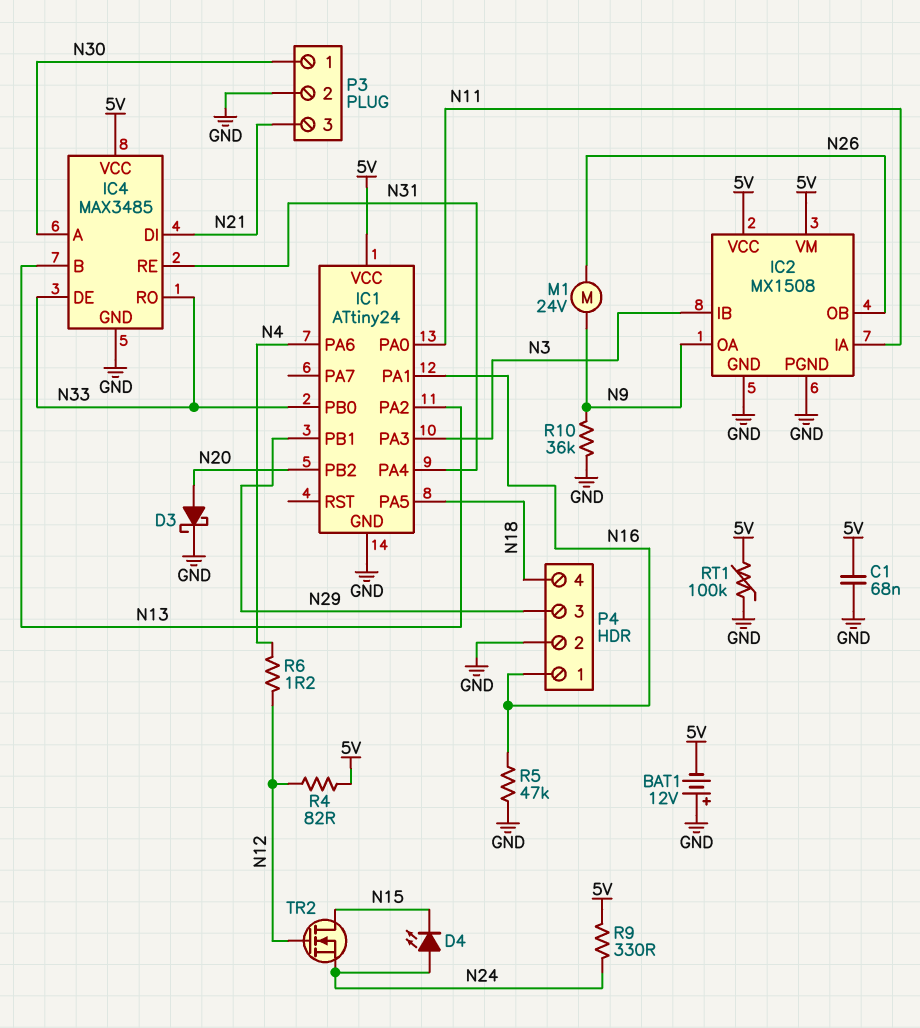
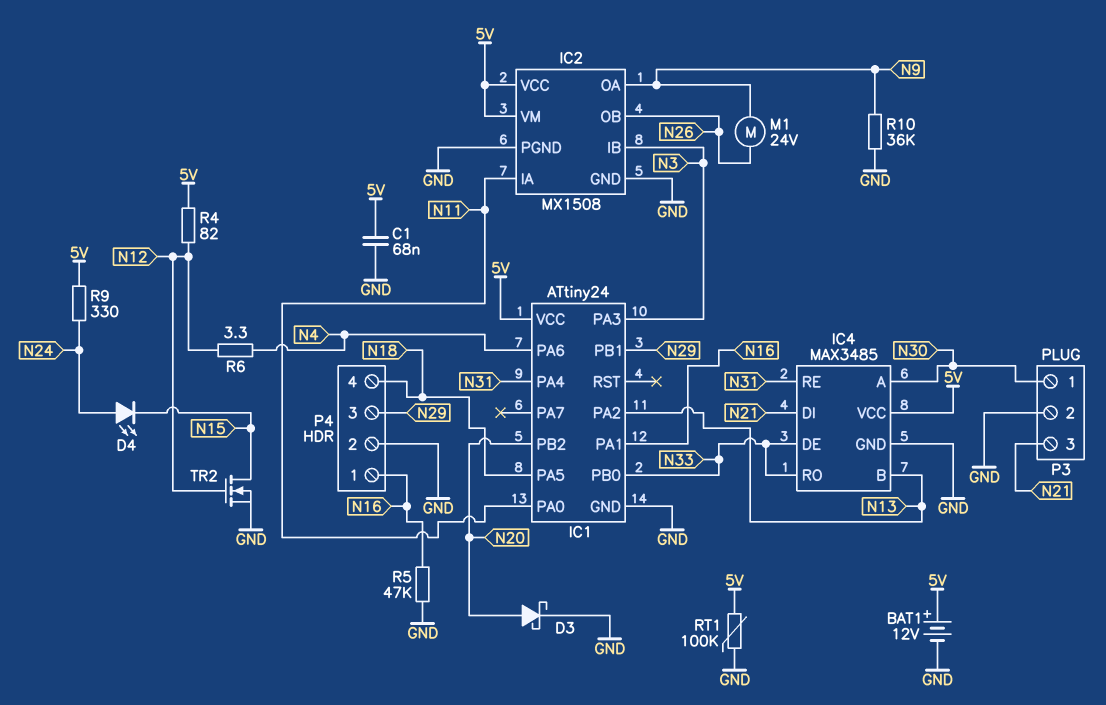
BAT1: 12V (plus GND, minus 5V) -> 12V (plus 5V, minus GND)
R6: 1.2 (N4, N12) -> 3.3 (N4, N12)
TR2: NMOS (G N12, D N15, S N24) -> NMOS (G N12, D N15, S GND)

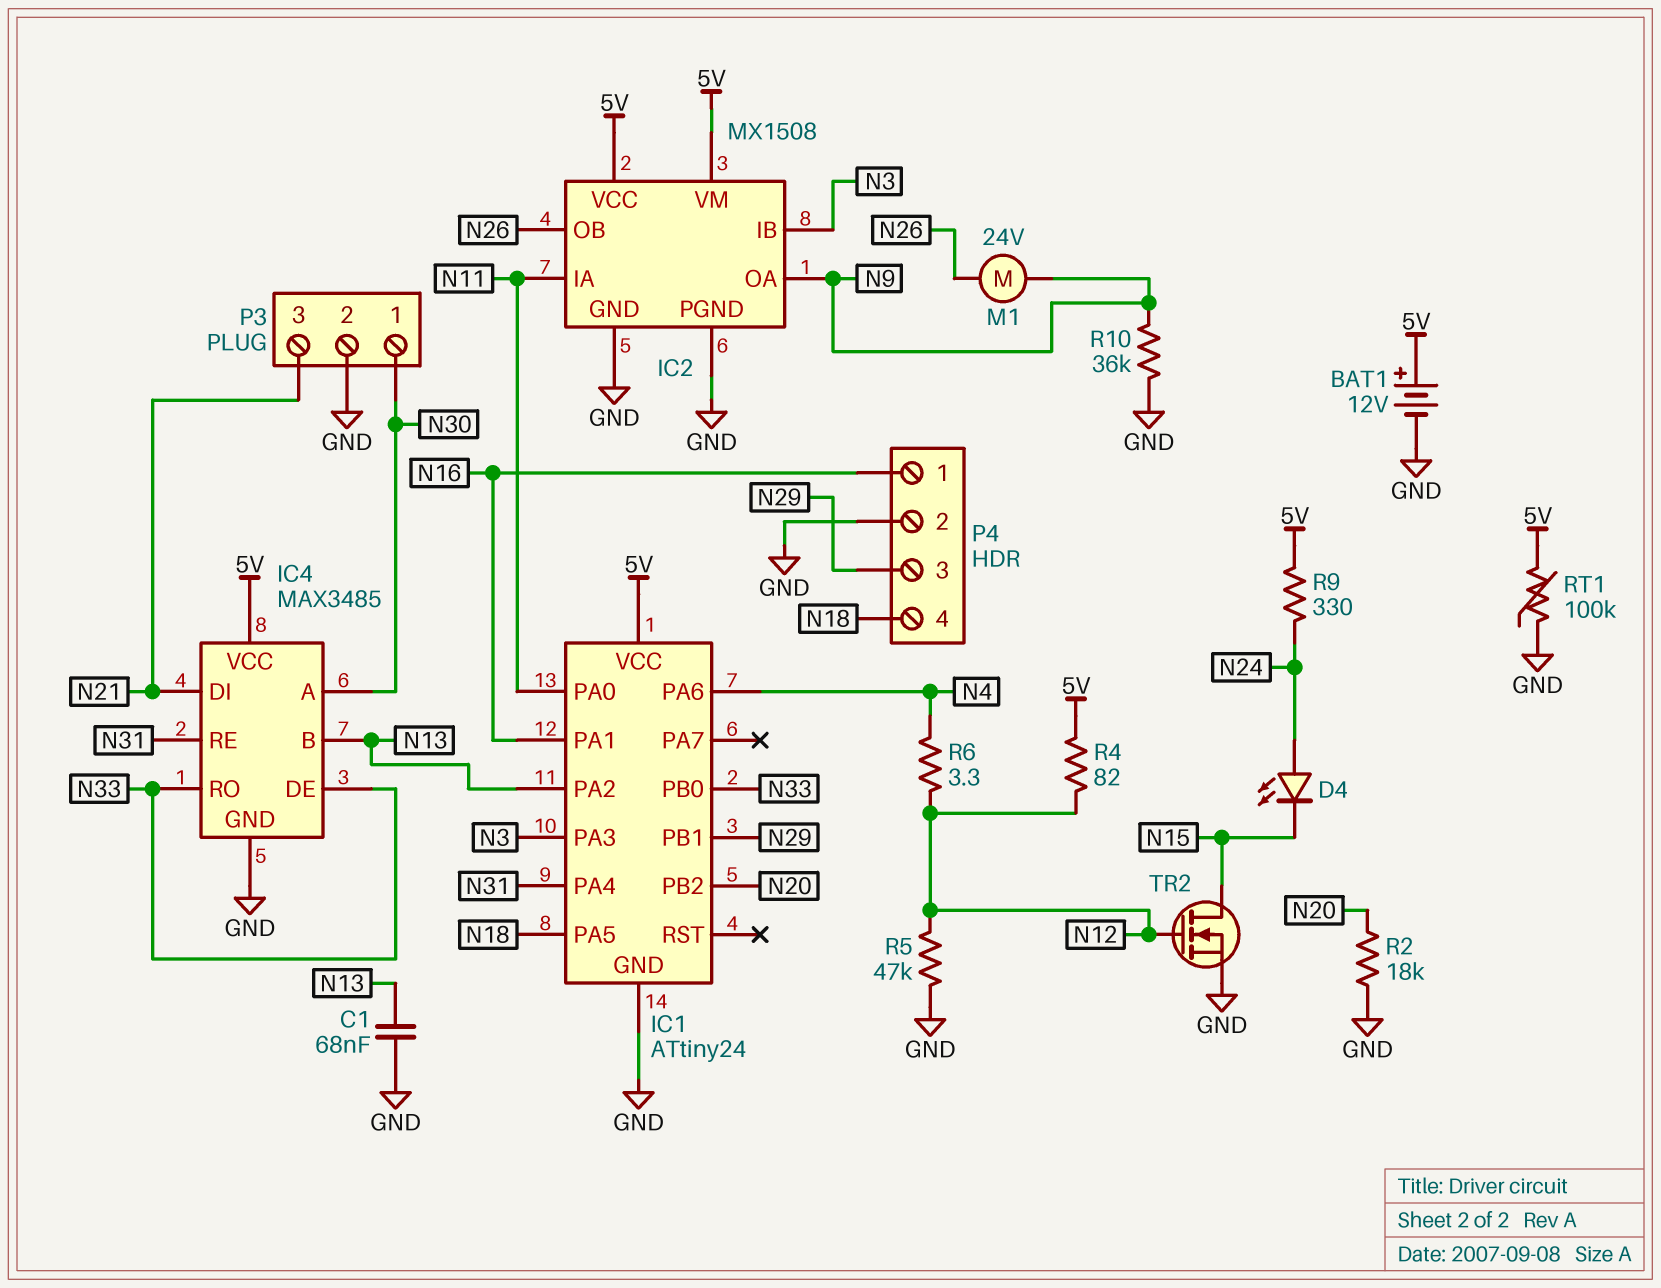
C1: 68nF (5V, GND) -> 68nF (GND, N13)
D3: schottky (A N20, K GND) -> none
R2: none -> 18k (GND, N20)
R5: 47k (GND, N16) -> 47k (GND, N12)

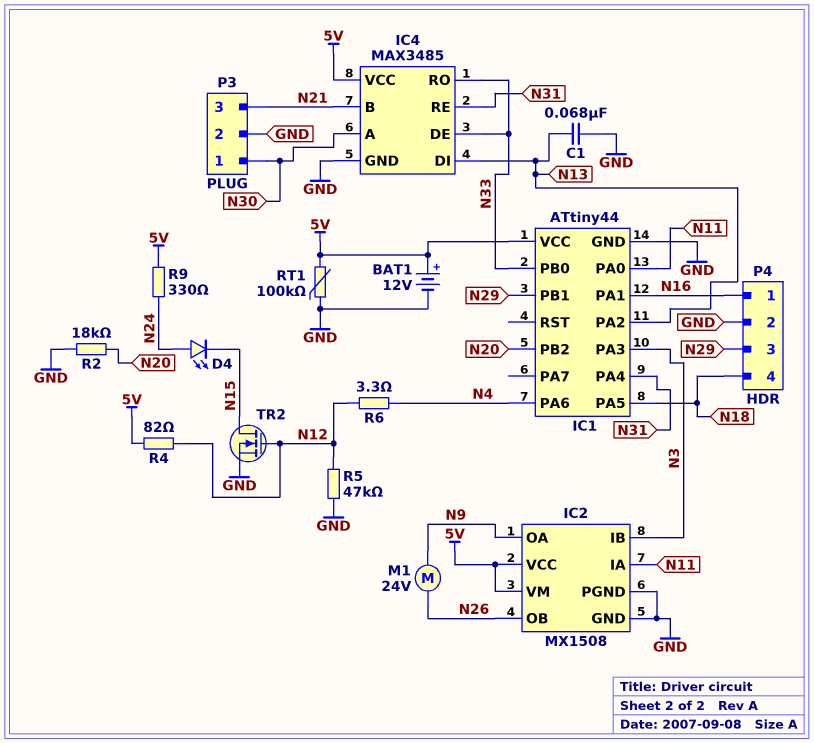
IC1: ATtiny24 -> ATtiny44
IC4 pin B: N13 -> N21
IC4 pin DI: N21 -> N13
R10: 36k (GND, N9) -> none

